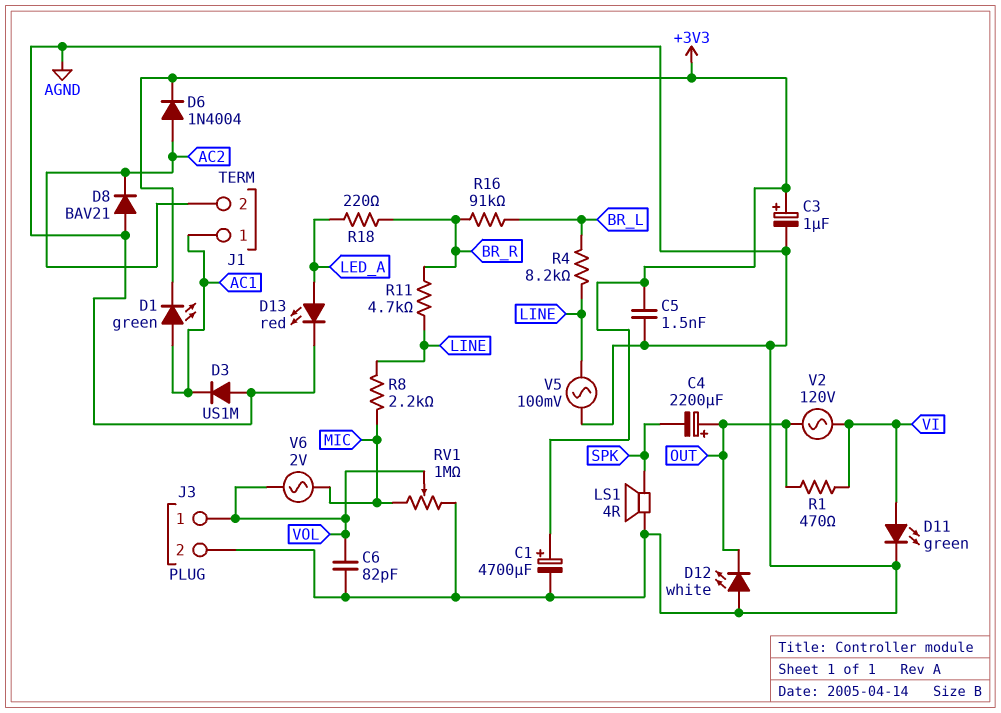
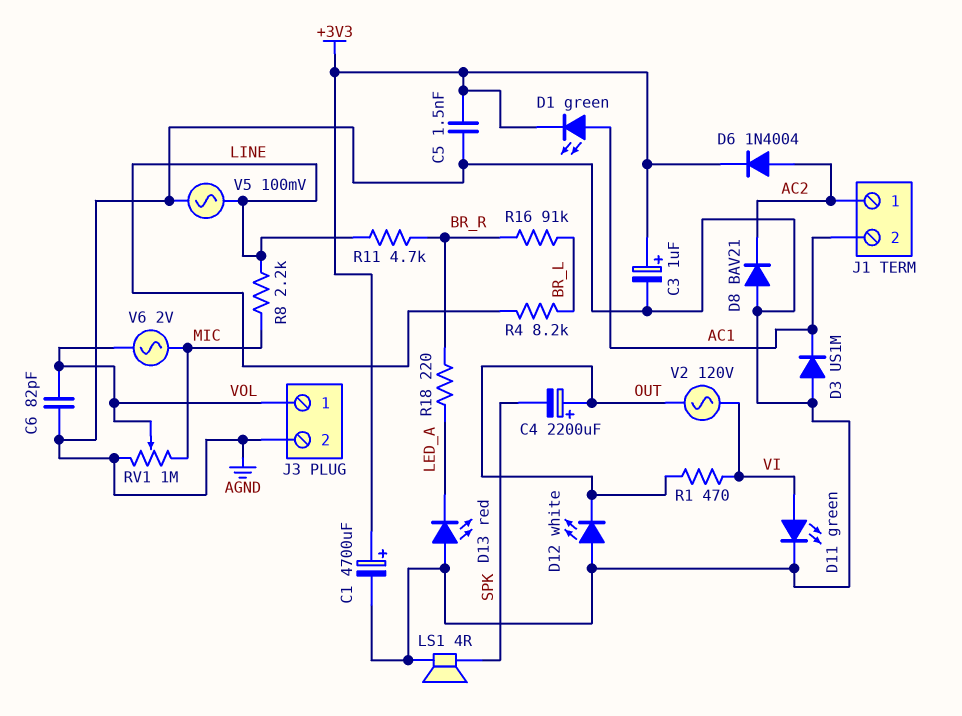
D13: LED red (A LED_A, K AGND) -> LED red (A AGND, K LED_A)
J1 pin 1: AC1 -> AC2
J1 pin 2: AC2 -> AC1

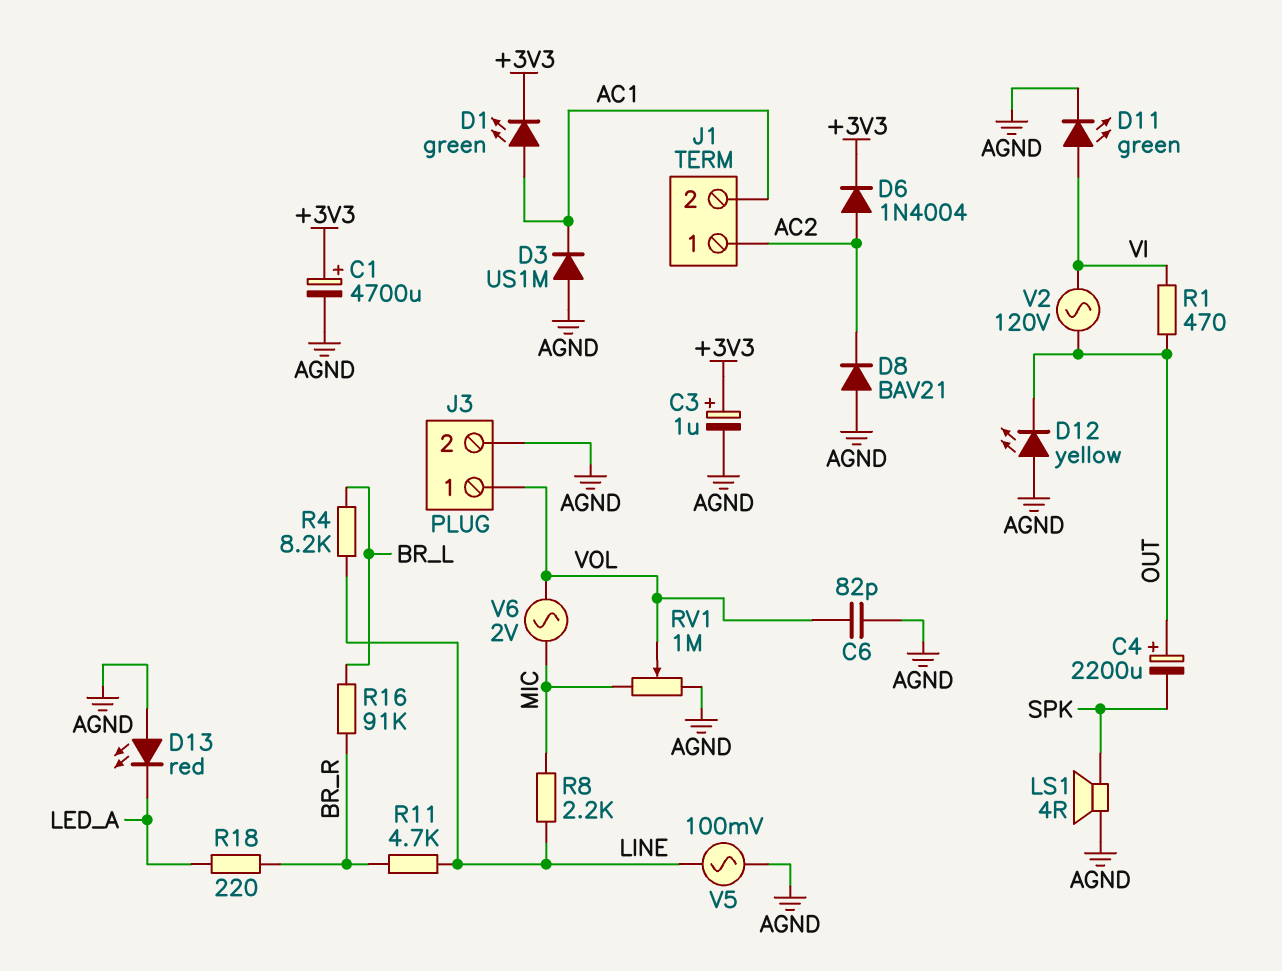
C5: 1.5nF (+3V3, AGND) -> none
D12: LED white (A AGND, K OUT) -> LED yellow (A AGND, K OUT)

